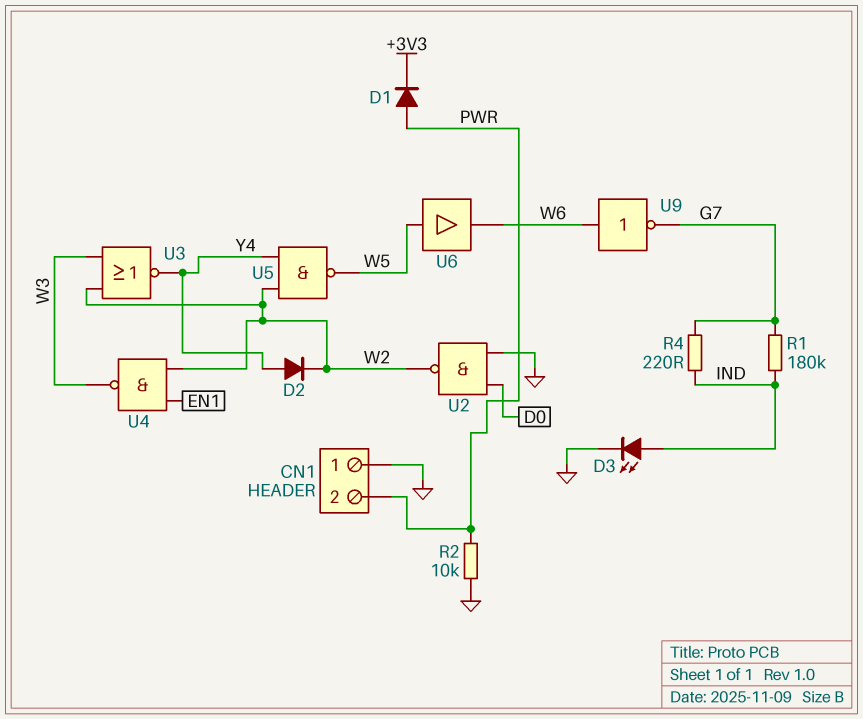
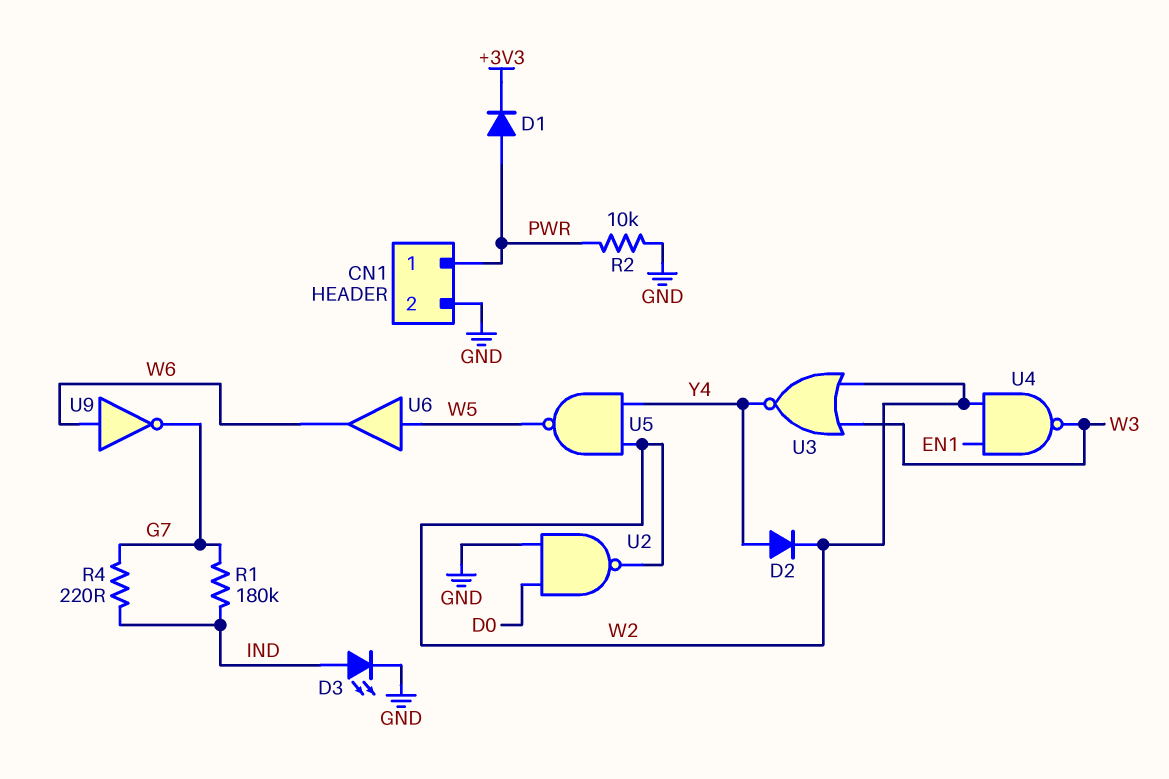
CN1 pin 1: GND -> PWR
CN1 pin 2: PWR -> GND

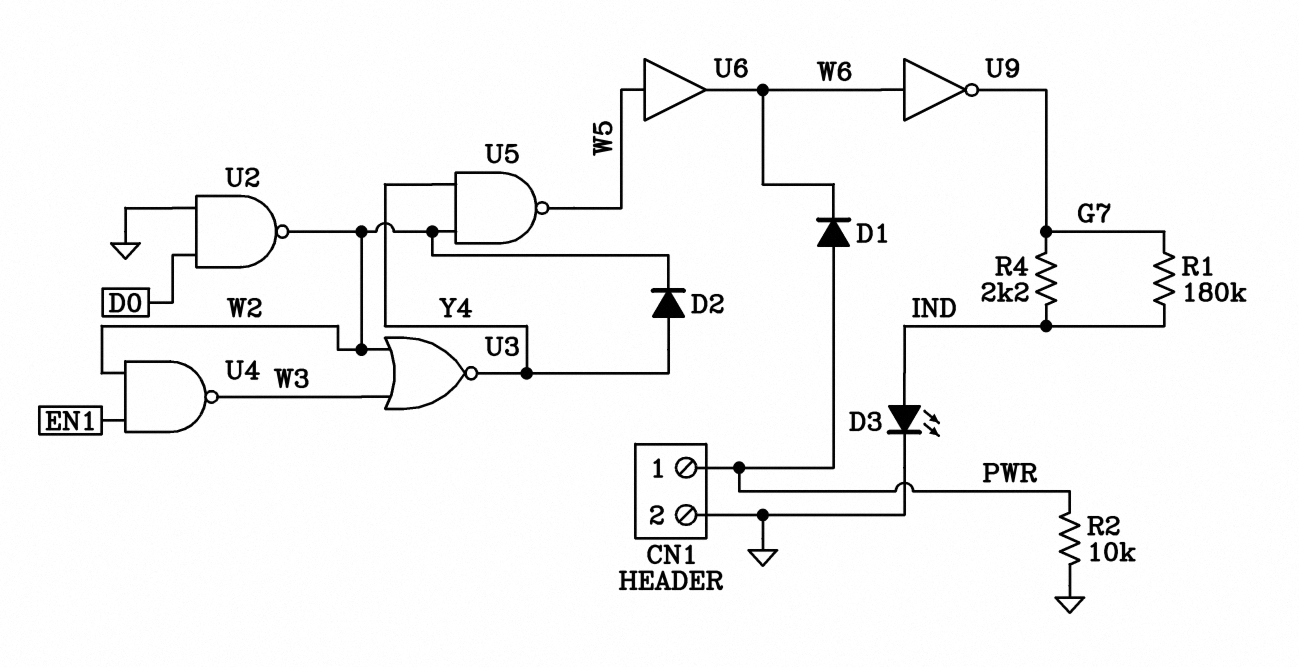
D1: diode (A PWR, K +3V3) -> diode (A PWR, K W6)
R4: 220 (G7, IND) -> 2.2k (G7, IND)

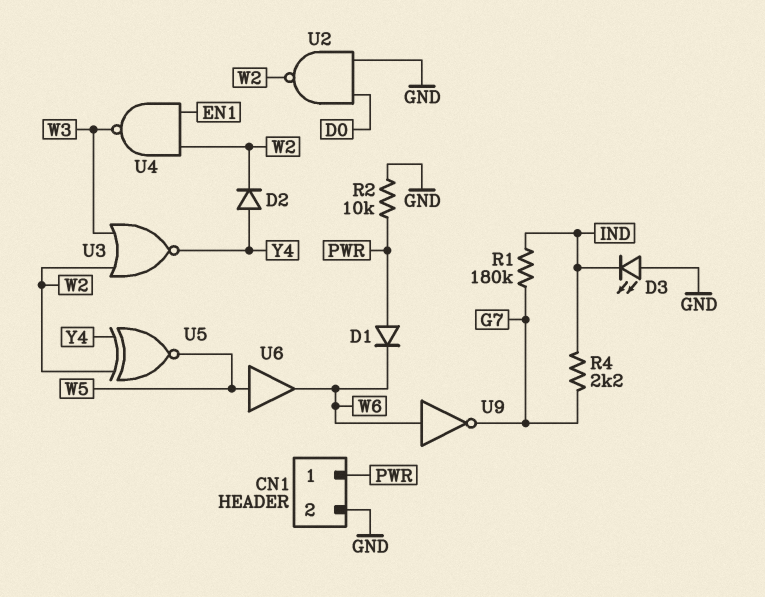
D3: LED (A IND, K GND) -> LED (A GND, K IND)
U5: NAND (in W2, in Y4, out W5) -> XNOR (in W2, in Y4, out W5)

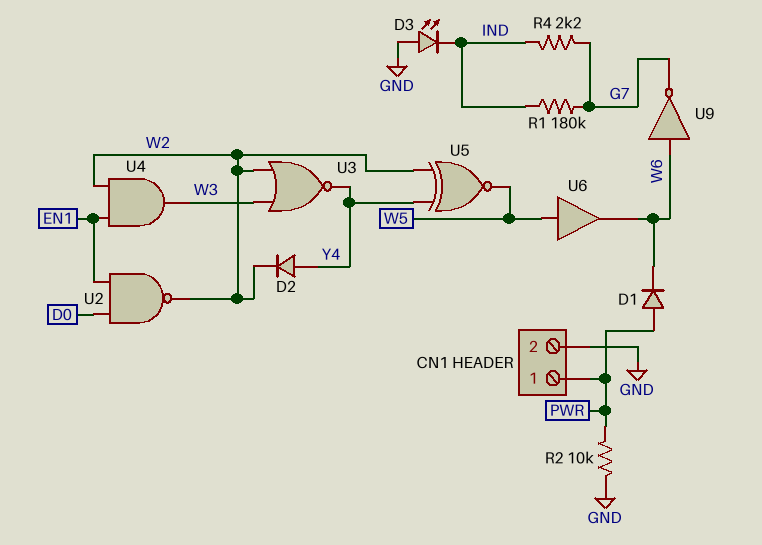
U2: NAND (in D0, in GND, out W2) -> NAND (in D0, in EN1, out W2)
U4: NAND (in EN1, in W2, out W3) -> AND (in EN1, in W2, out W3)

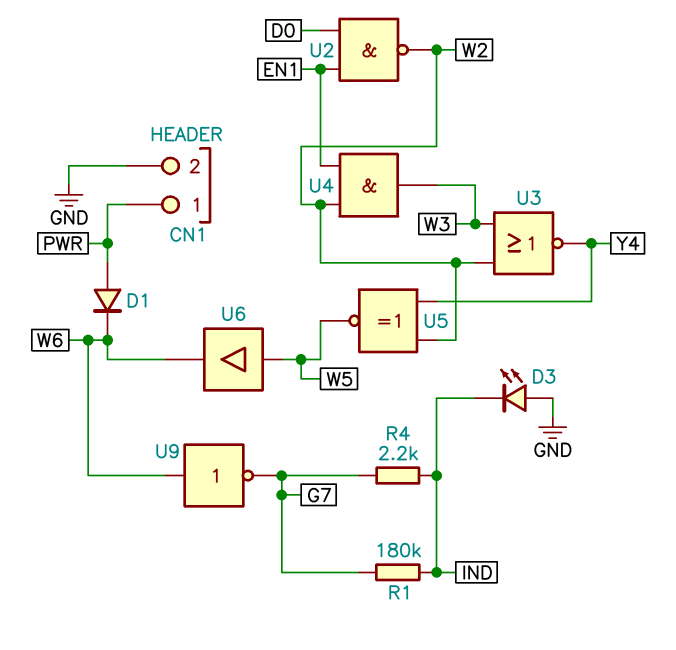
D2: diode (A Y4, K W2) -> none
R2: 10k (GND, PWR) -> none

